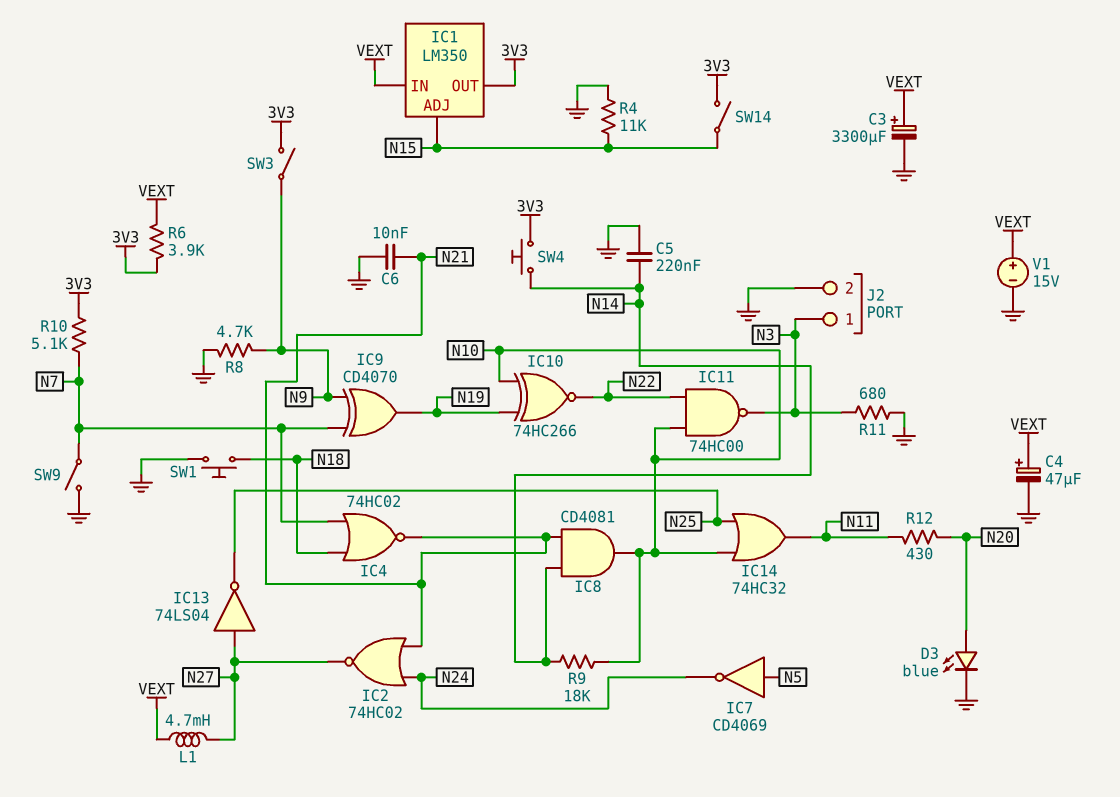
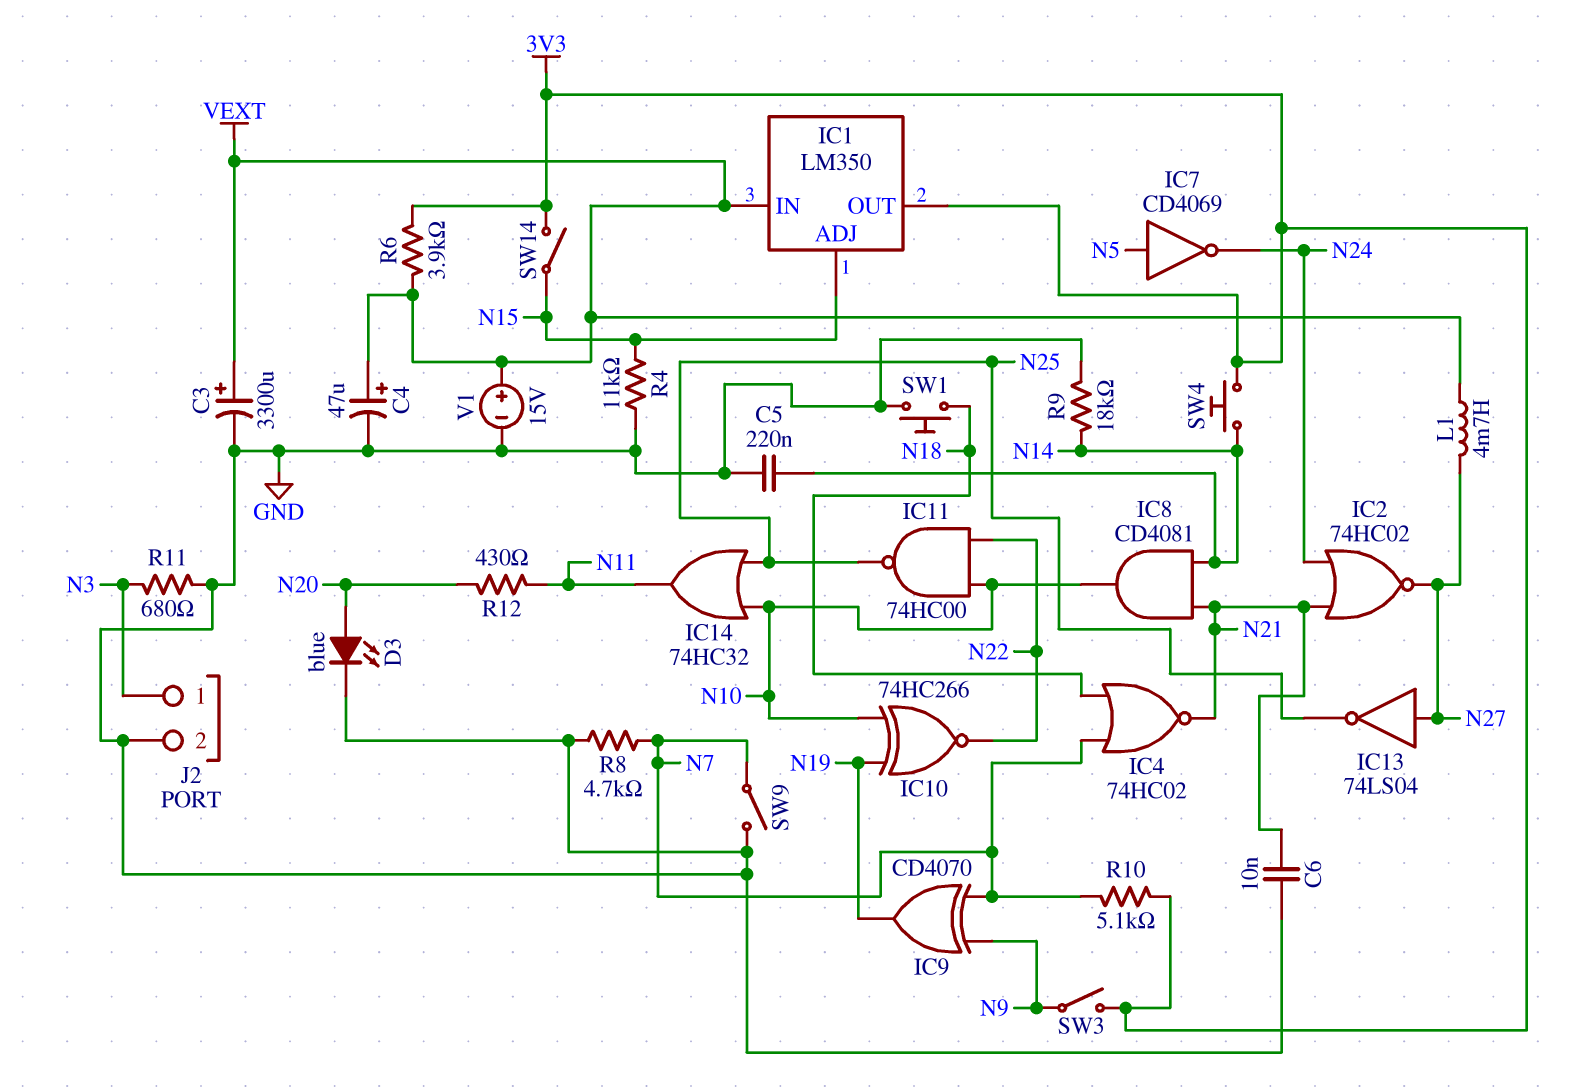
IC11: NAND 74HC00 (in N10, in N22, out N3) -> NAND 74HC00 (in N10, in N22, out N25)
R8: 4.7k (GND, N9) -> 4.7k (GND, N7)
R9: 18k (N10, N14) -> 18k (GND, N14)

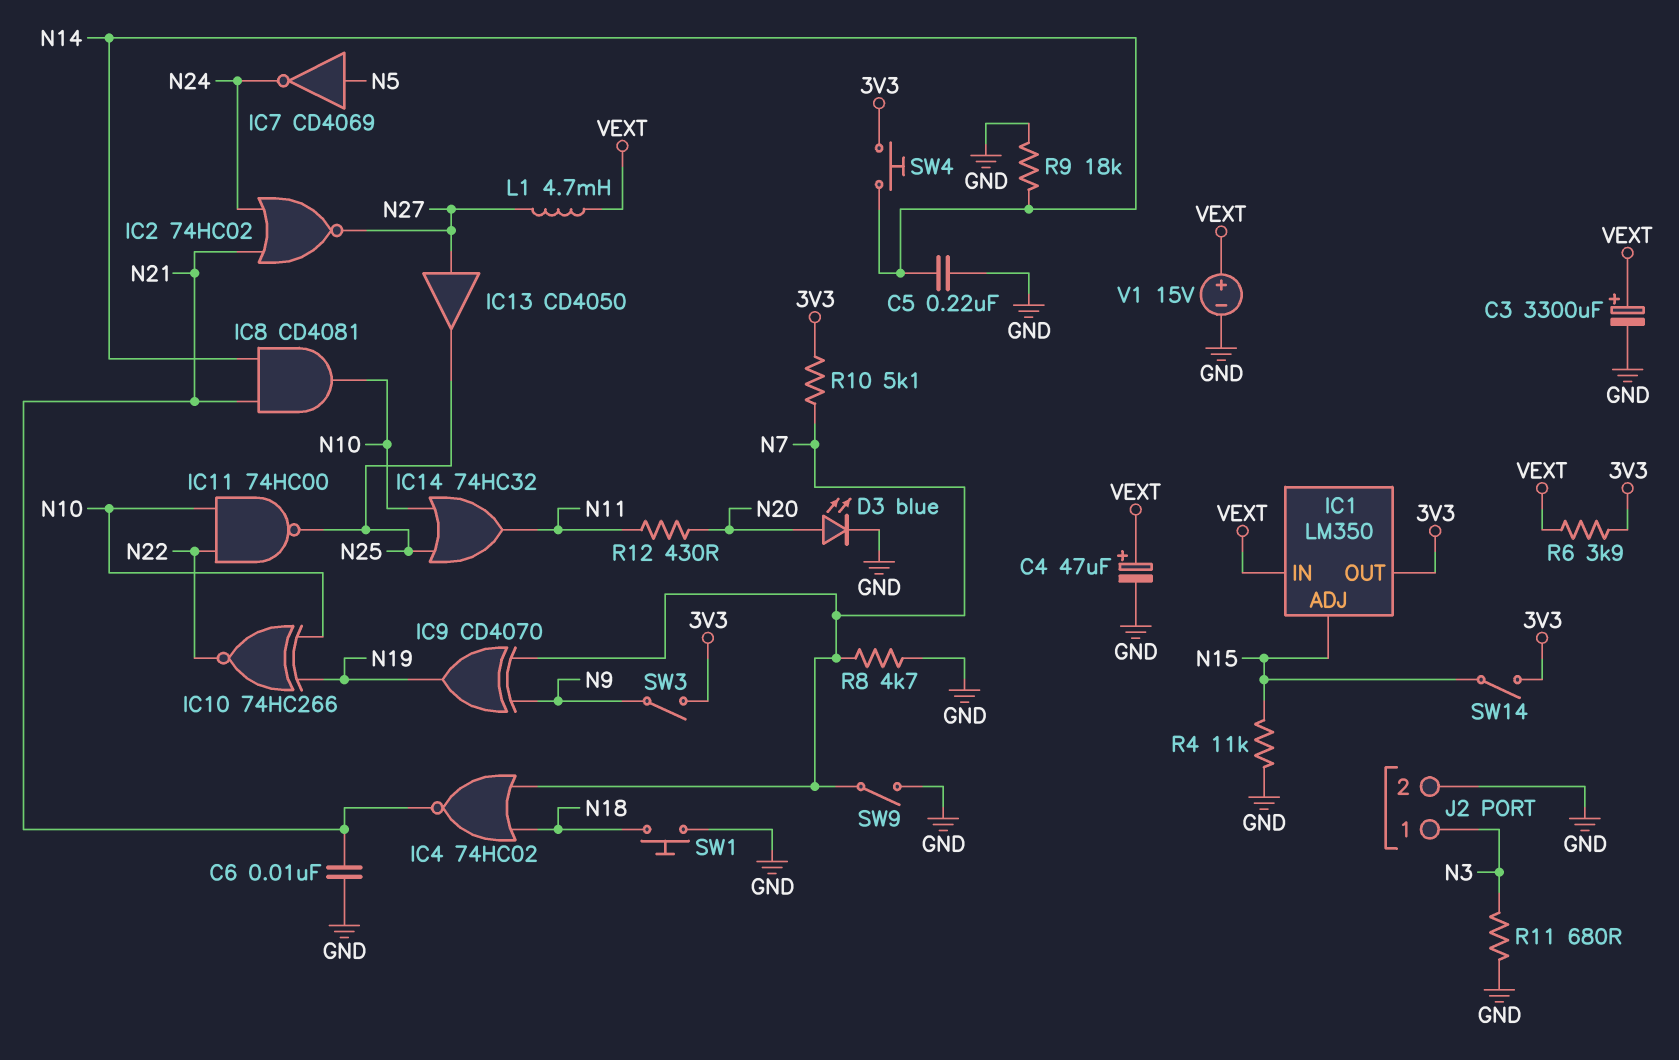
IC13: NOT 74LS04 (in N27, out N25) -> buffer CD4050 (in N27, out N25)

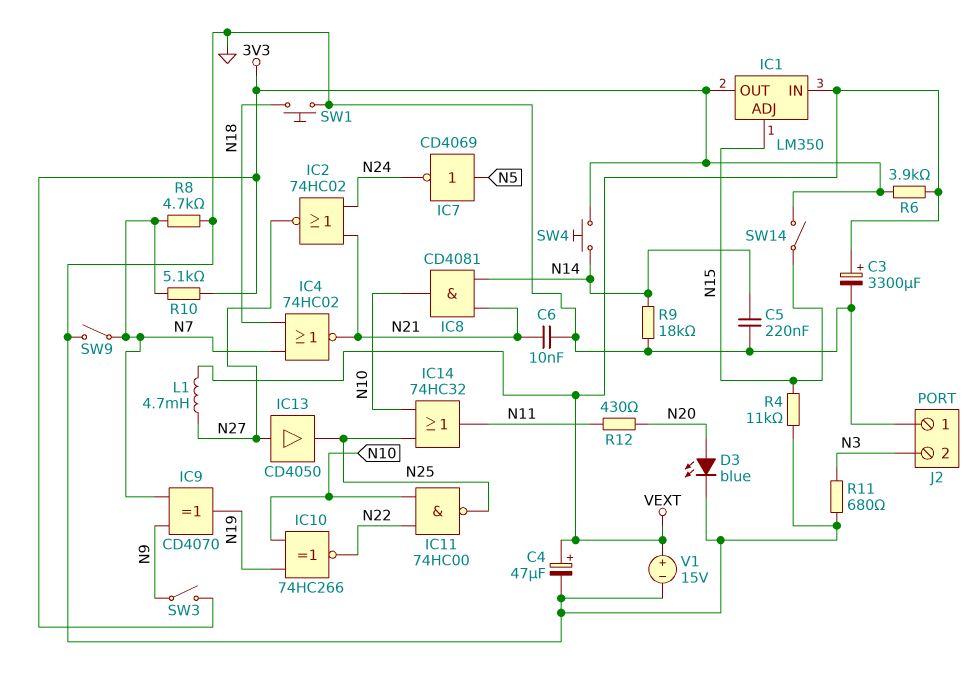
J2 pin 1: N3 -> GND
J2 pin 2: GND -> N3

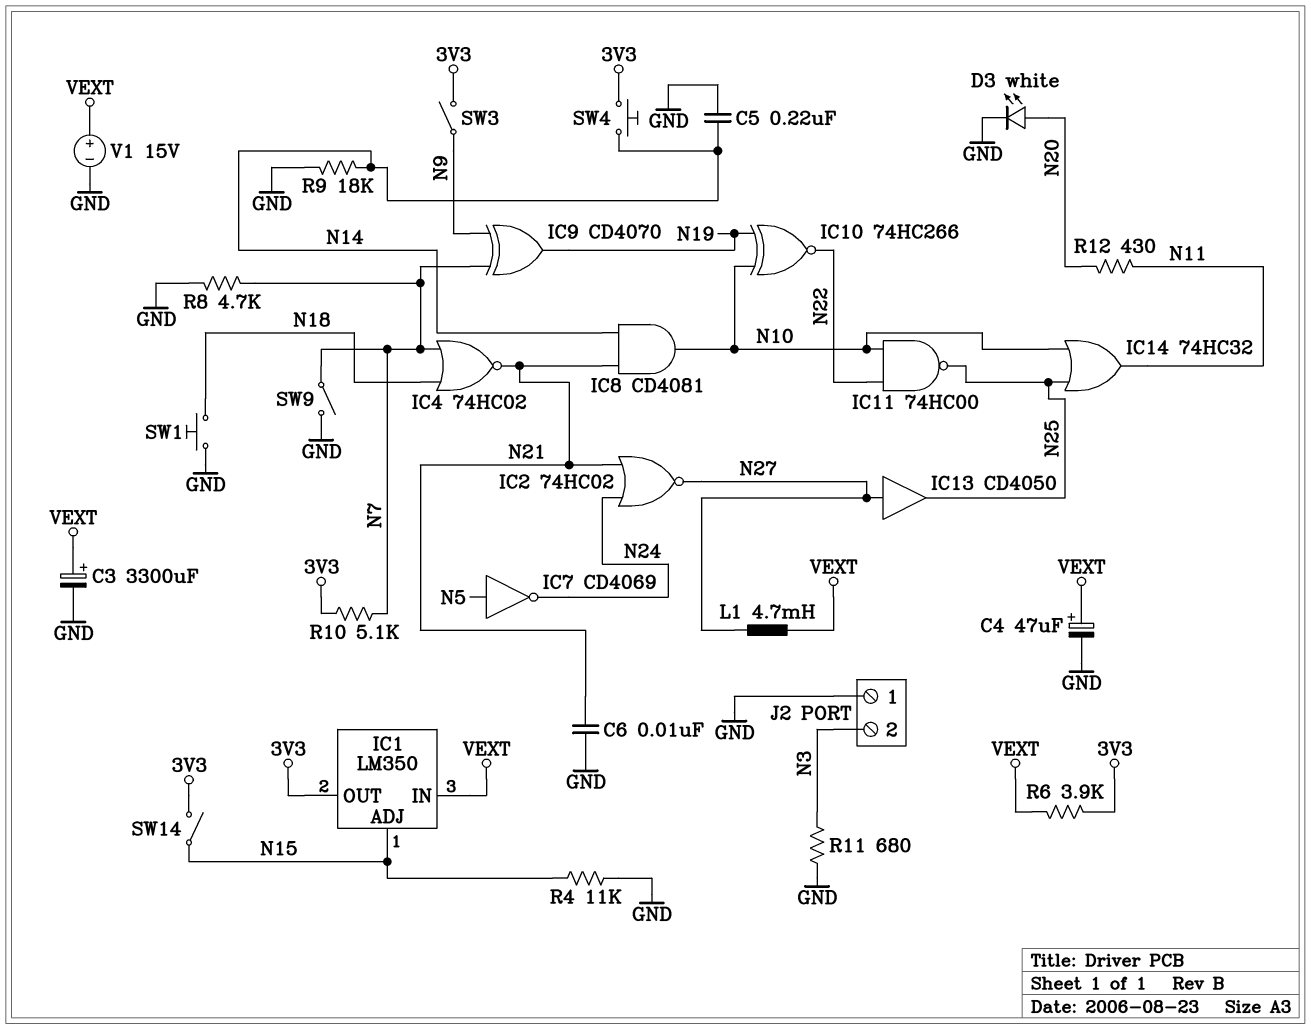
D3: LED blue (A N20, K GND) -> LED white (A N20, K GND)

